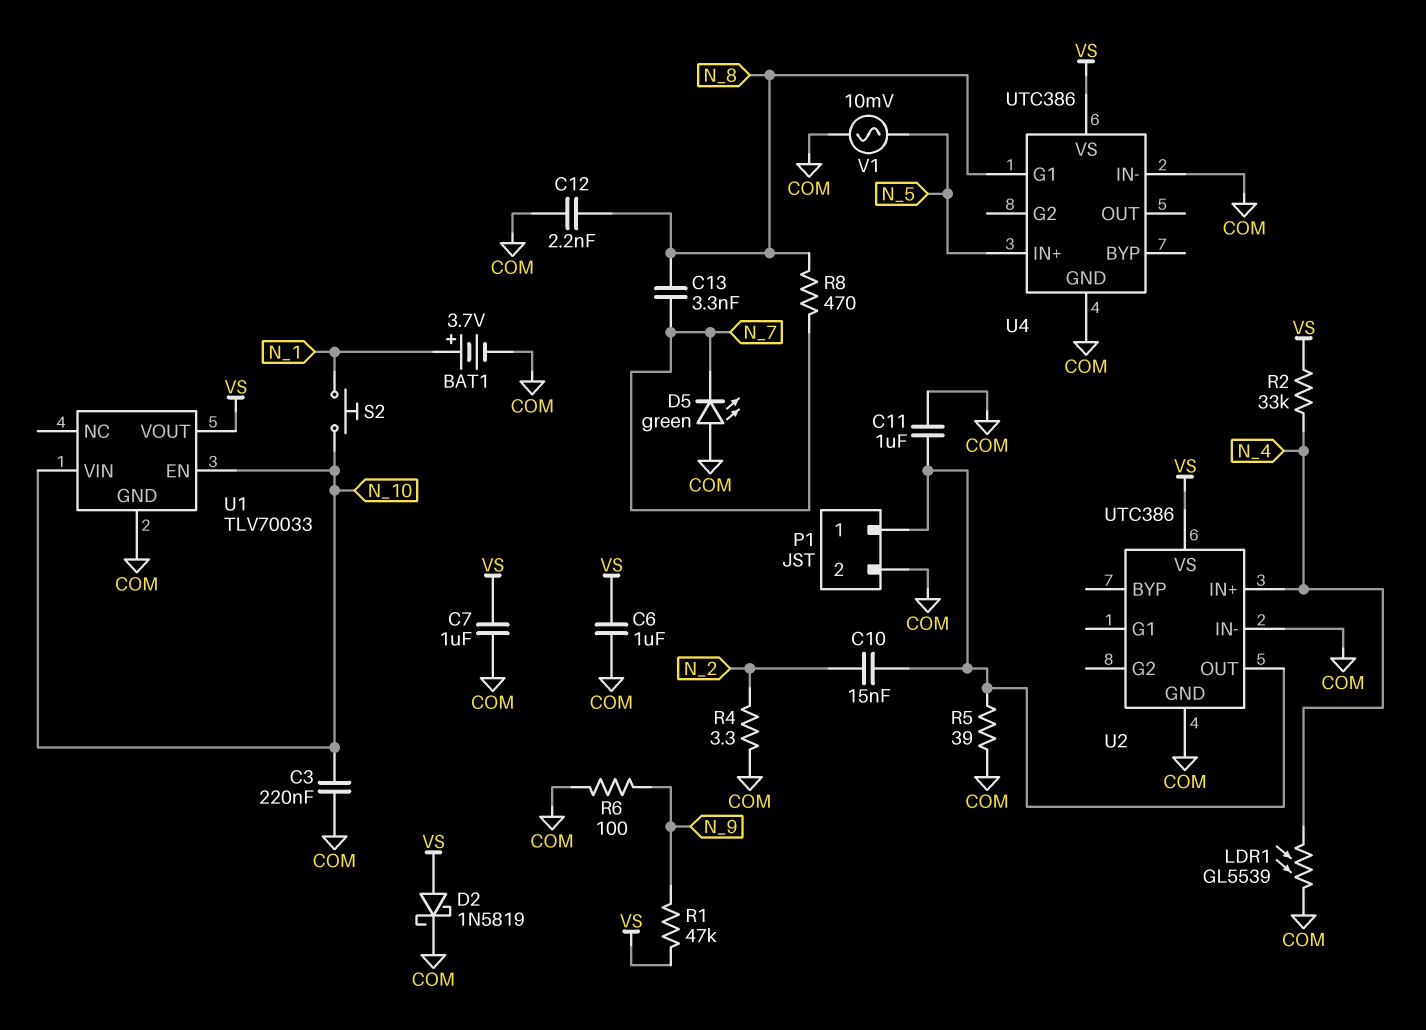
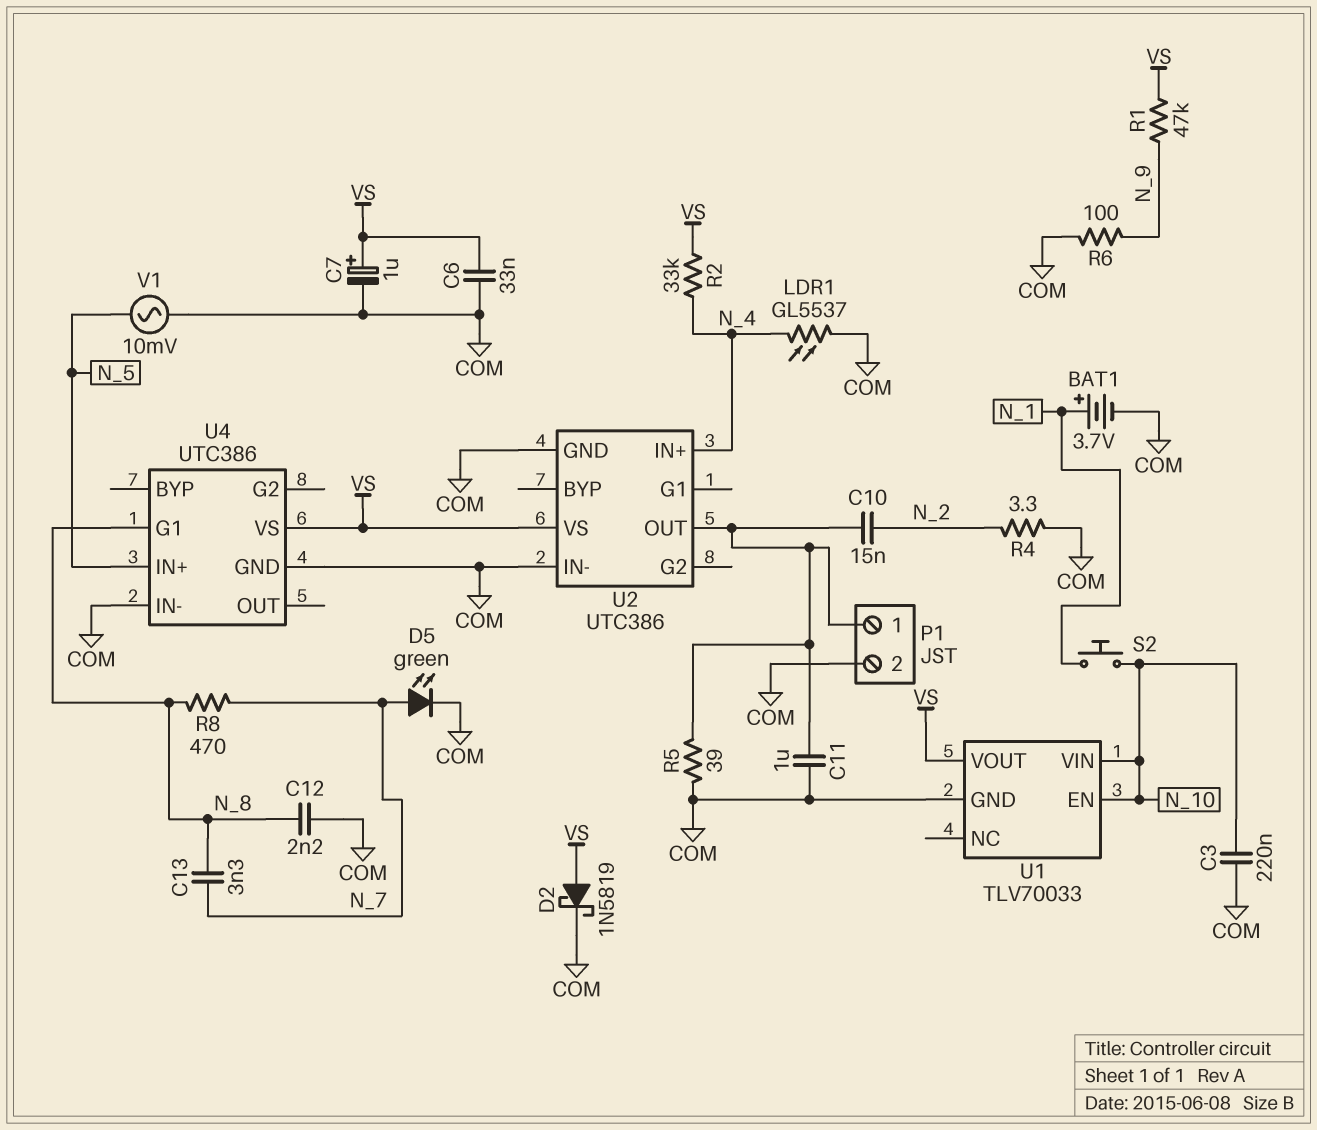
C6: 1uF (COM, VS) -> 33nF (COM, VS)
C7: 1uF (COM, VS) -> 1uF (plus VS, minus COM)
D5: LED green (A COM, K N_7) -> LED green (A N_7, K COM)
LDR1: GL5539 (COM, N_4) -> GL5537 (COM, N_4)

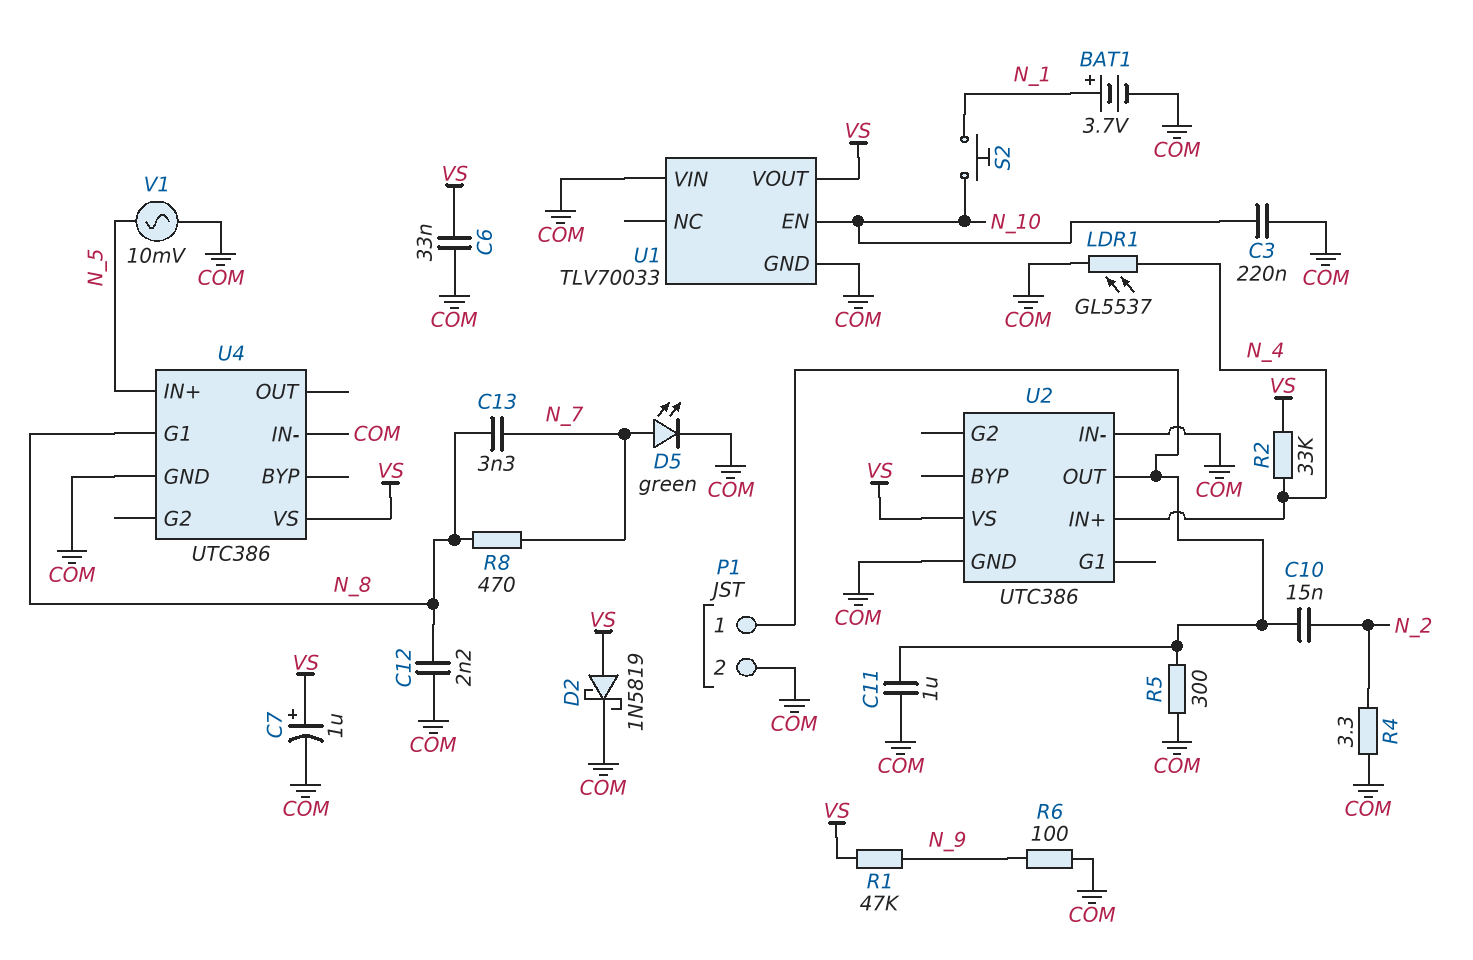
R5: 39 (COM, P1/1) -> 300 (COM, P1/1)
U1 pin VIN: N_10 -> COM

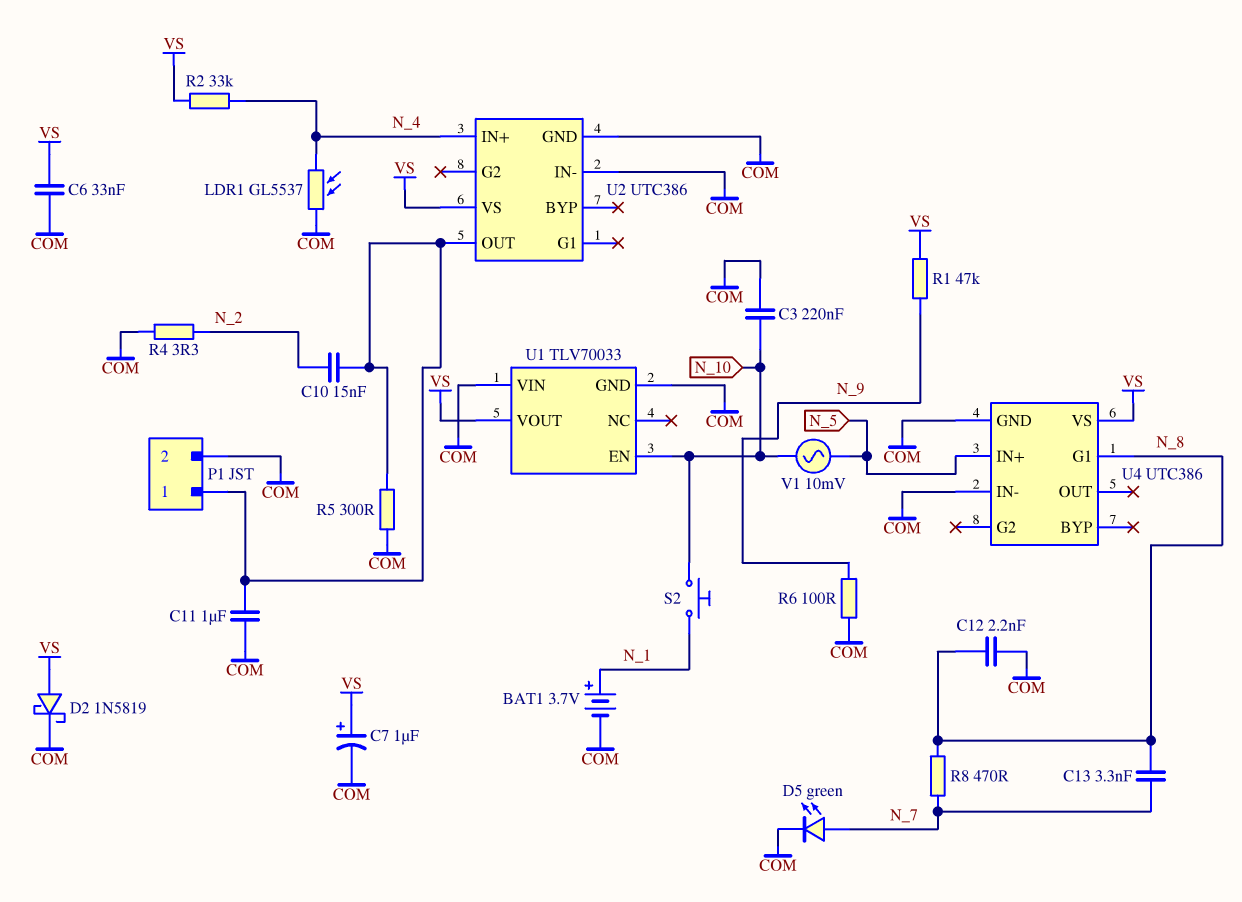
V1: AC 10mV (COM, N_5) -> AC 10mV (N_5, N_10)

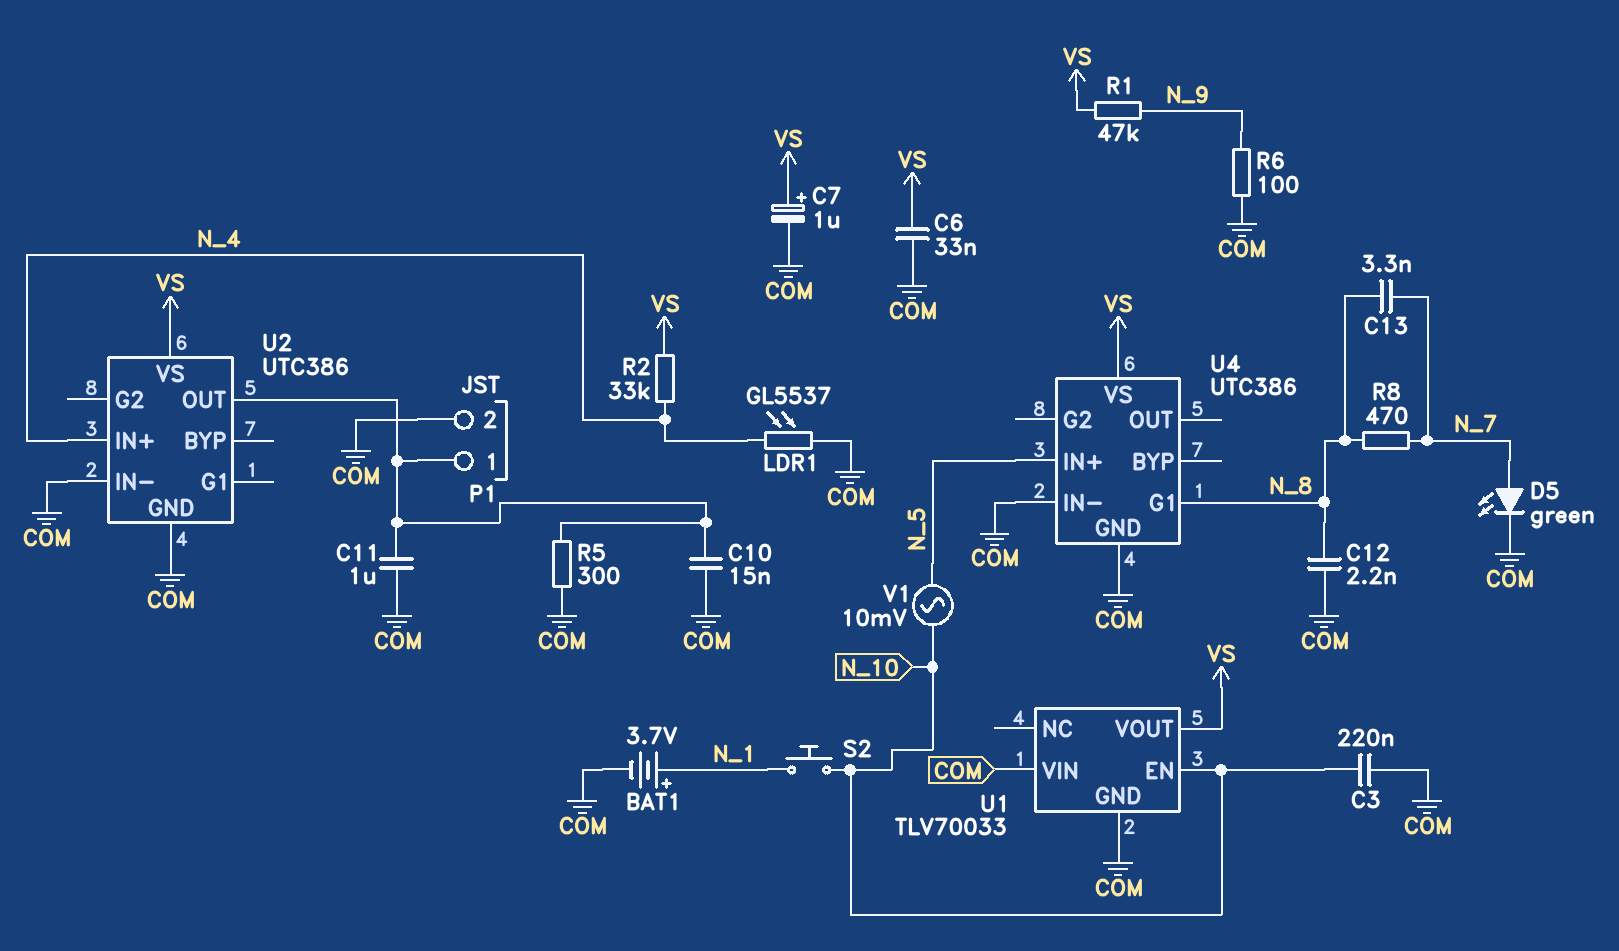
C10: 15nF (N_2, P1/1) -> 15nF (COM, P1/1)
D2: schottky 1N5819 (A VS, K COM) -> none
R4: 3.3 (COM, N_2) -> none

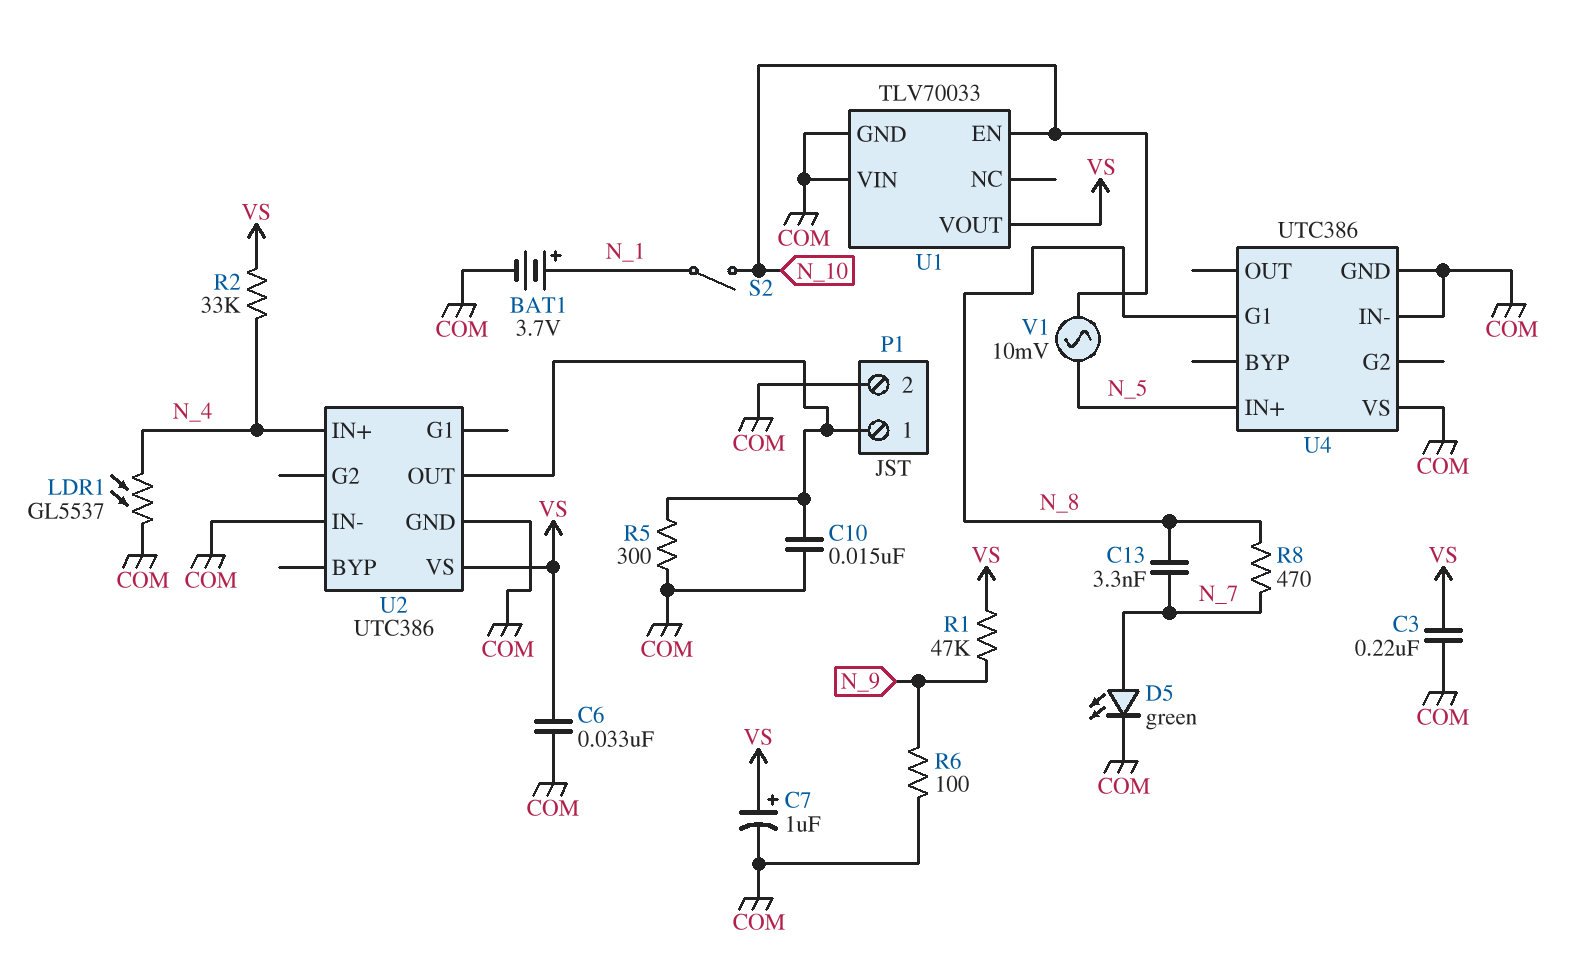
C3: 220nF (COM, N_10) -> 220nF (COM, VS)
C11: 1uF (COM, P1/1) -> none
C12: 2.2nF (COM, N_8) -> none
S2: button (N_1, N_10) -> switch (N_1, N_10)
U4 pin VS: VS -> COM

